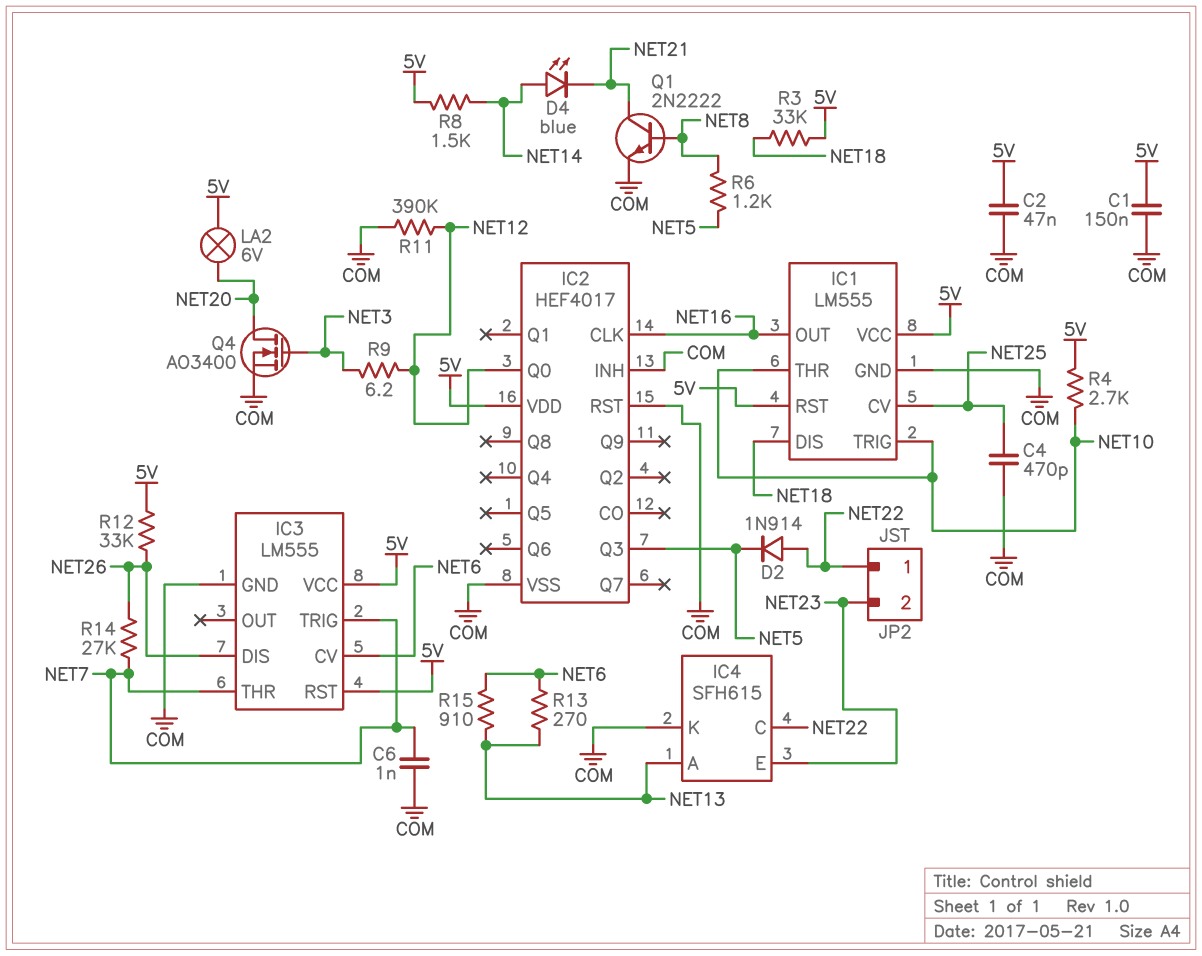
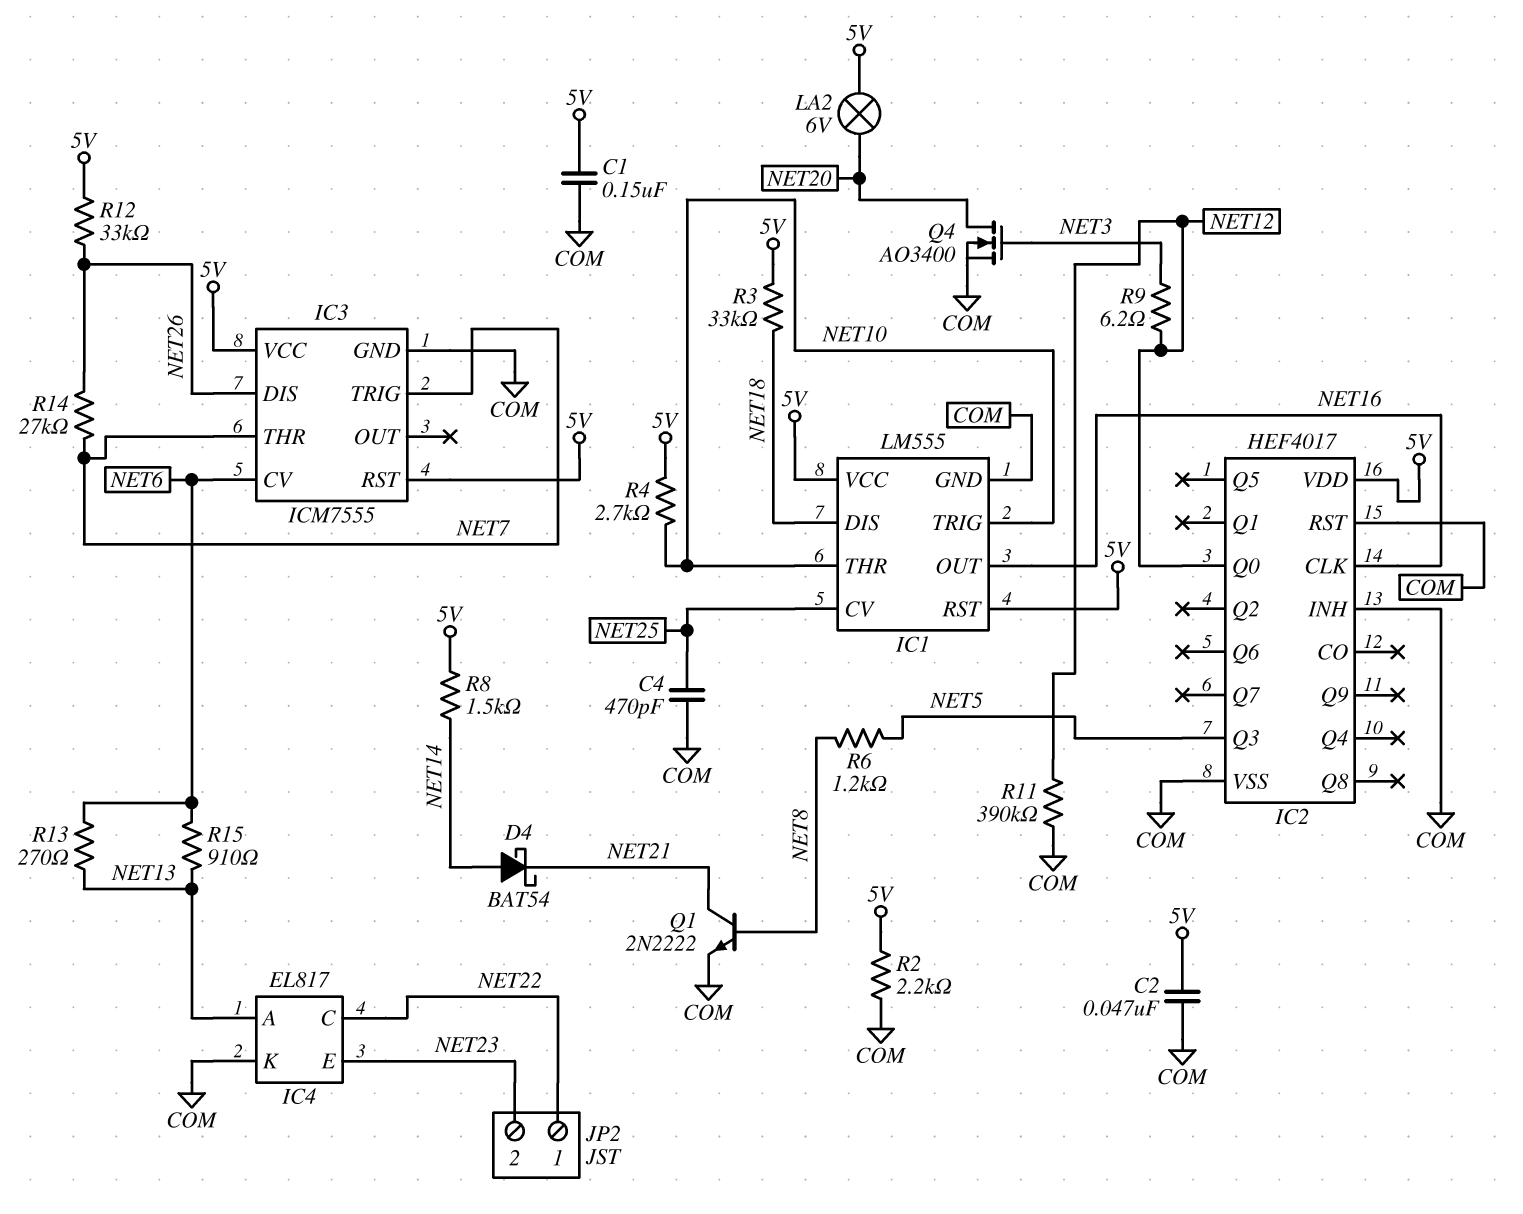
C6: 1nF (COM, NET7) -> none
D2: diode 1N914 (A NET22, K NET5) -> none
D4: LED blue (A NET14, K NET21) -> schottky BAT54 (A NET14, K NET21)
IC3: LM555 -> ICM7555
IC4: SFH615 -> EL817
R2: none -> 2.2k (5V, COM)

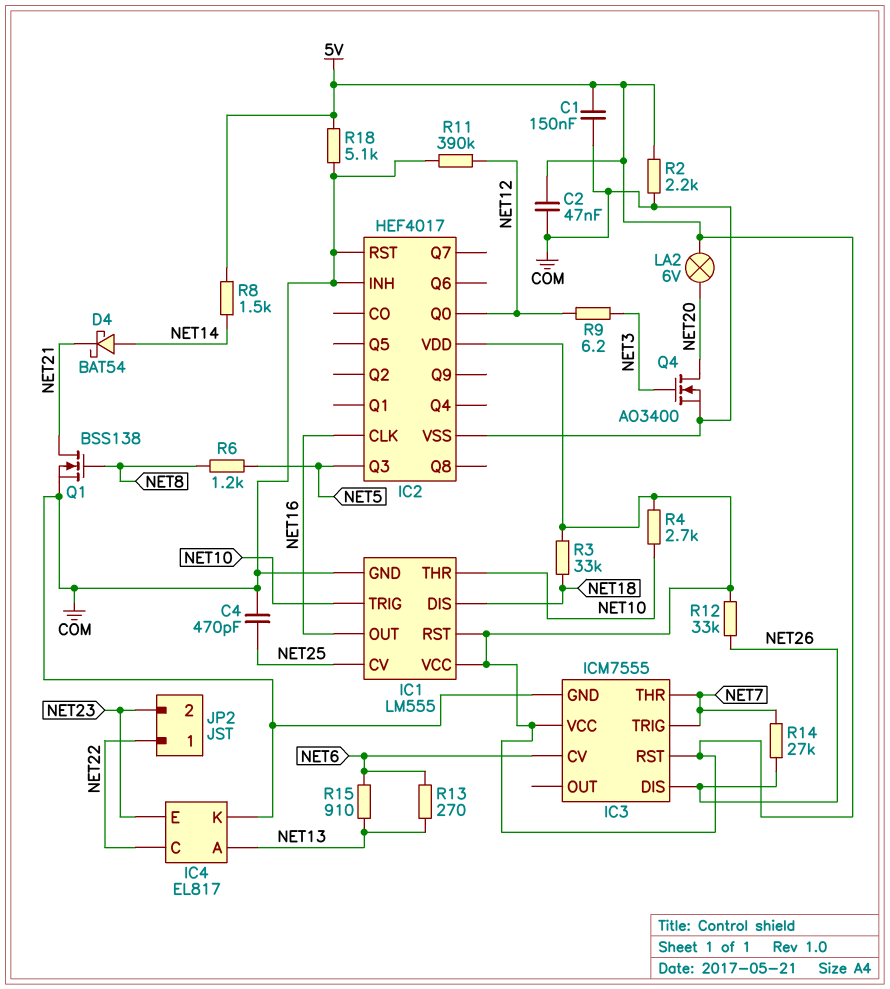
Q1: NPN 2N2222 (B NET8, C NET21, E COM) -> NMOS BSS138 (G NET8, D NET21, S COM)
R18: none -> 5.1k (5V, COM)

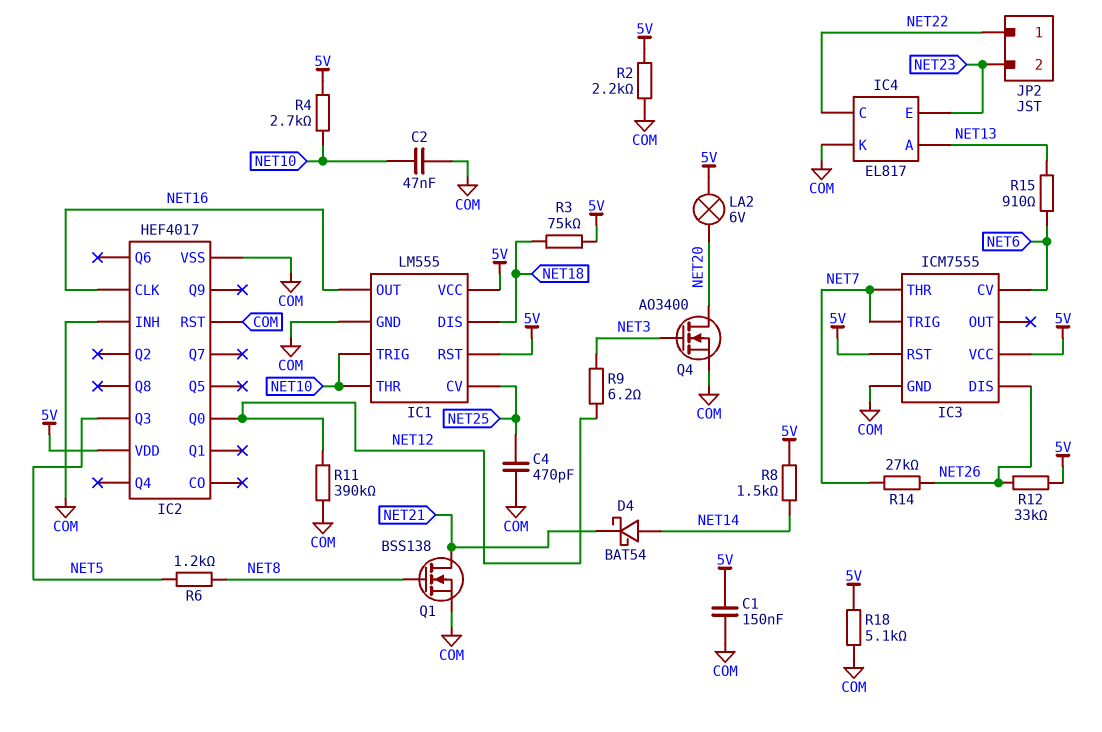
C2: 47nF (5V, COM) -> 47nF (COM, NET10)
R3: 33k (5V, NET18) -> 75k (5V, NET18)
R13: 270 (NET6, NET13) -> none

